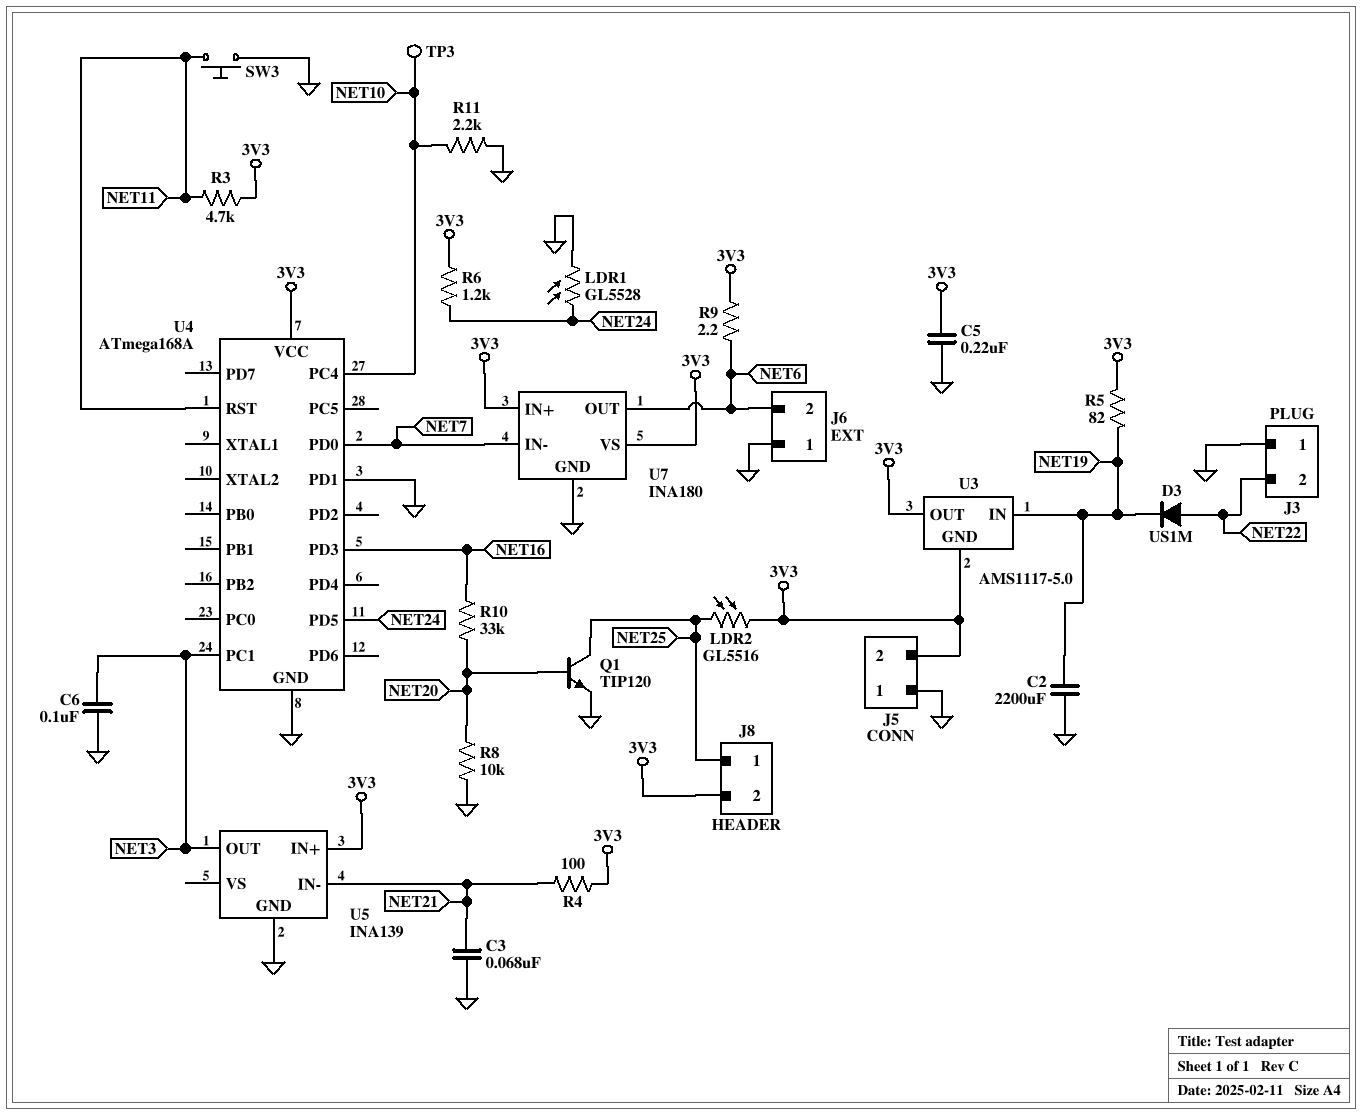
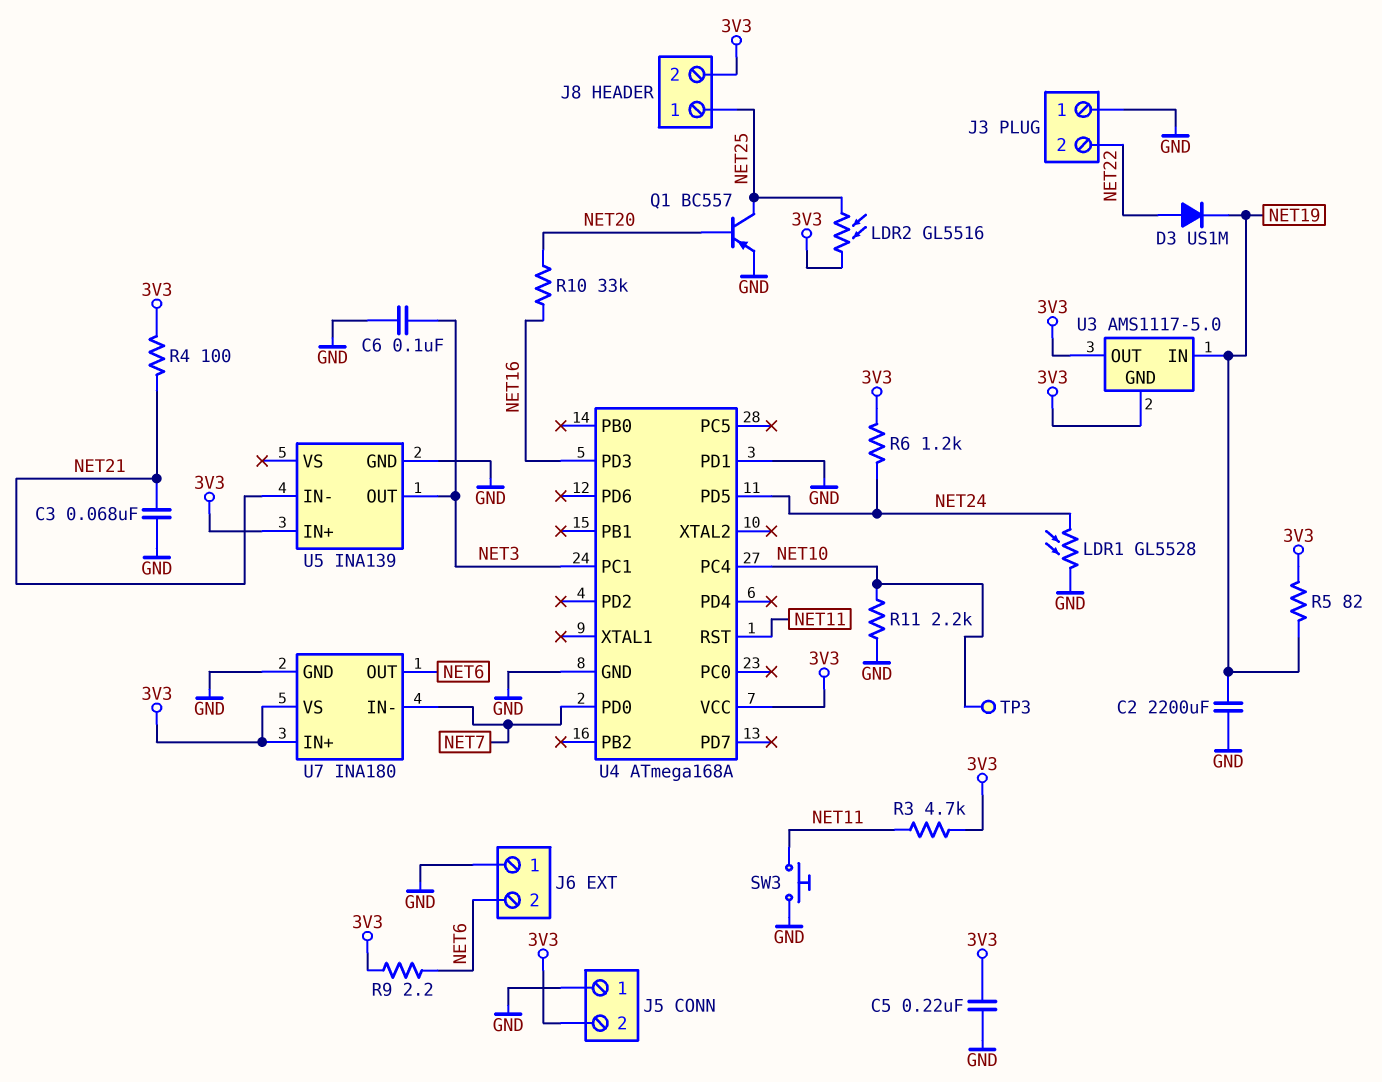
Q1: NPN TIP120 (B NET20, C NET25, E GND) -> PNP BC557 (B NET20, C NET25, E GND)
R8: 10k (GND, NET20) -> none

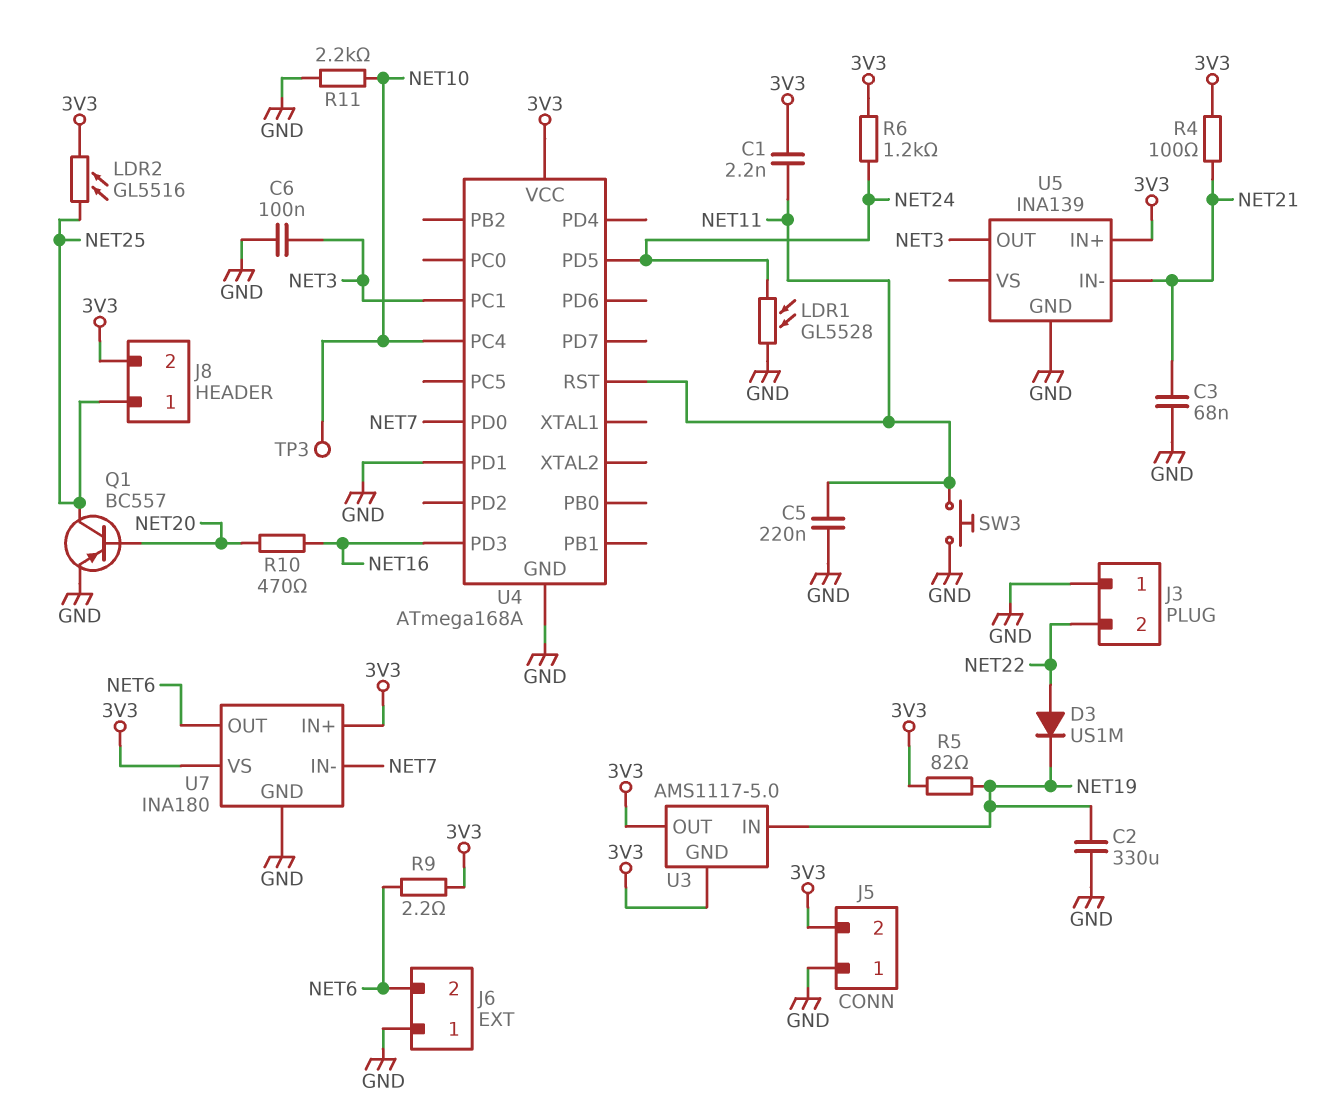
C1: none -> 2.2nF (3V3, NET11)
C2: 2200uF (GND, NET19) -> 330uF (GND, NET19)
C5: 220nF (3V3, GND) -> 220nF (GND, NET11)
R3: 4.7k (3V3, NET11) -> none
R10: 33k (NET16, NET20) -> 470 (NET16, NET20)

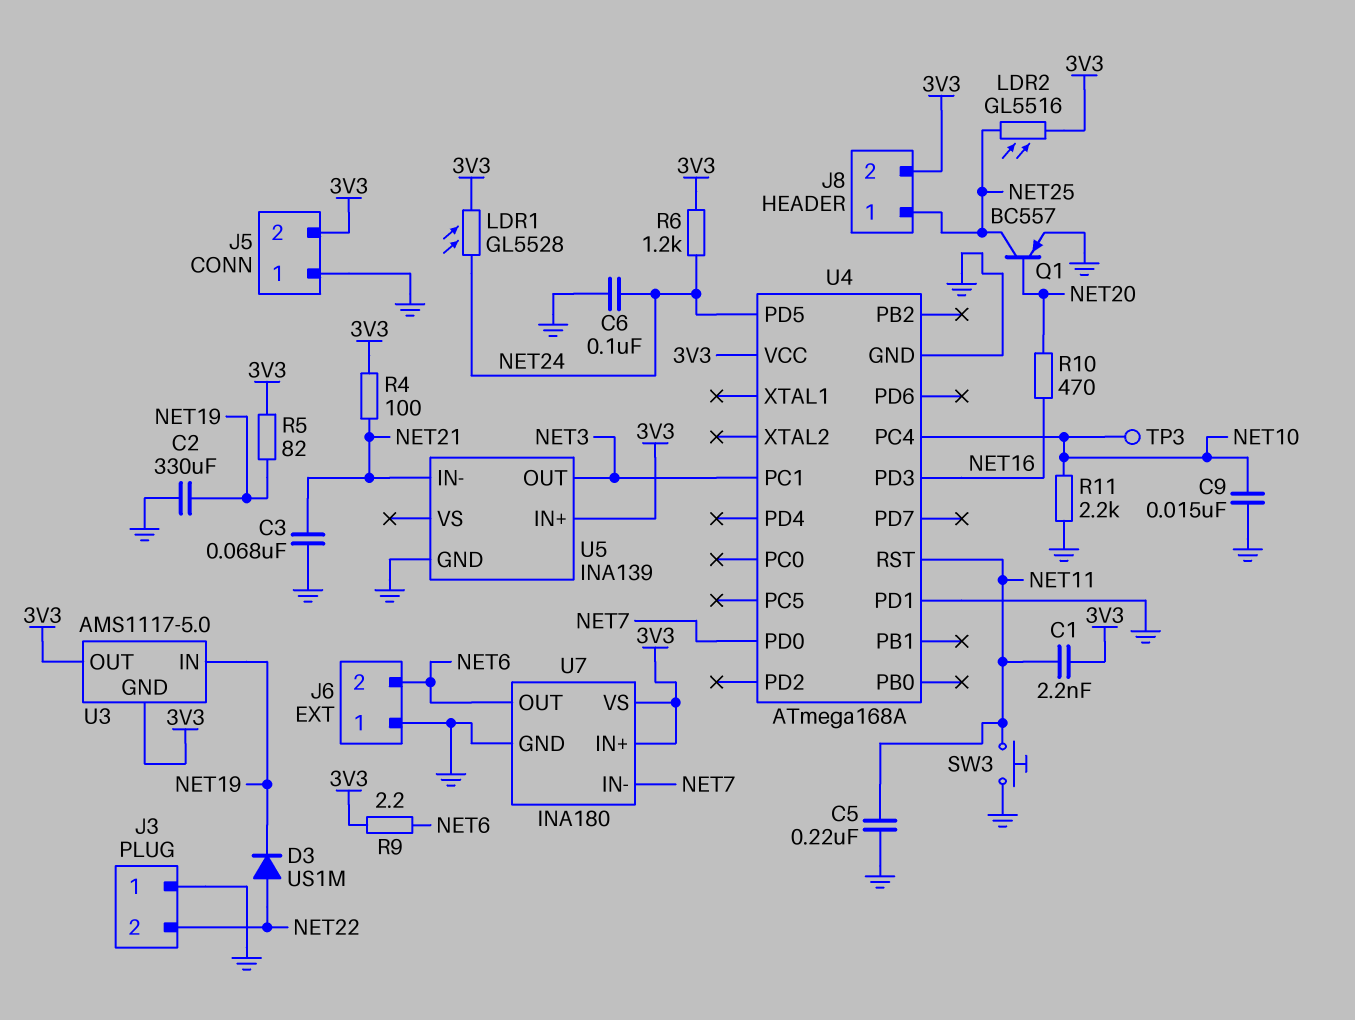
C6: 100nF (GND, NET3) -> 100nF (GND, NET24)
C9: none -> 15nF (GND, NET10)
LDR1: GL5528 (GND, NET24) -> GL5528 (3V3, NET24)

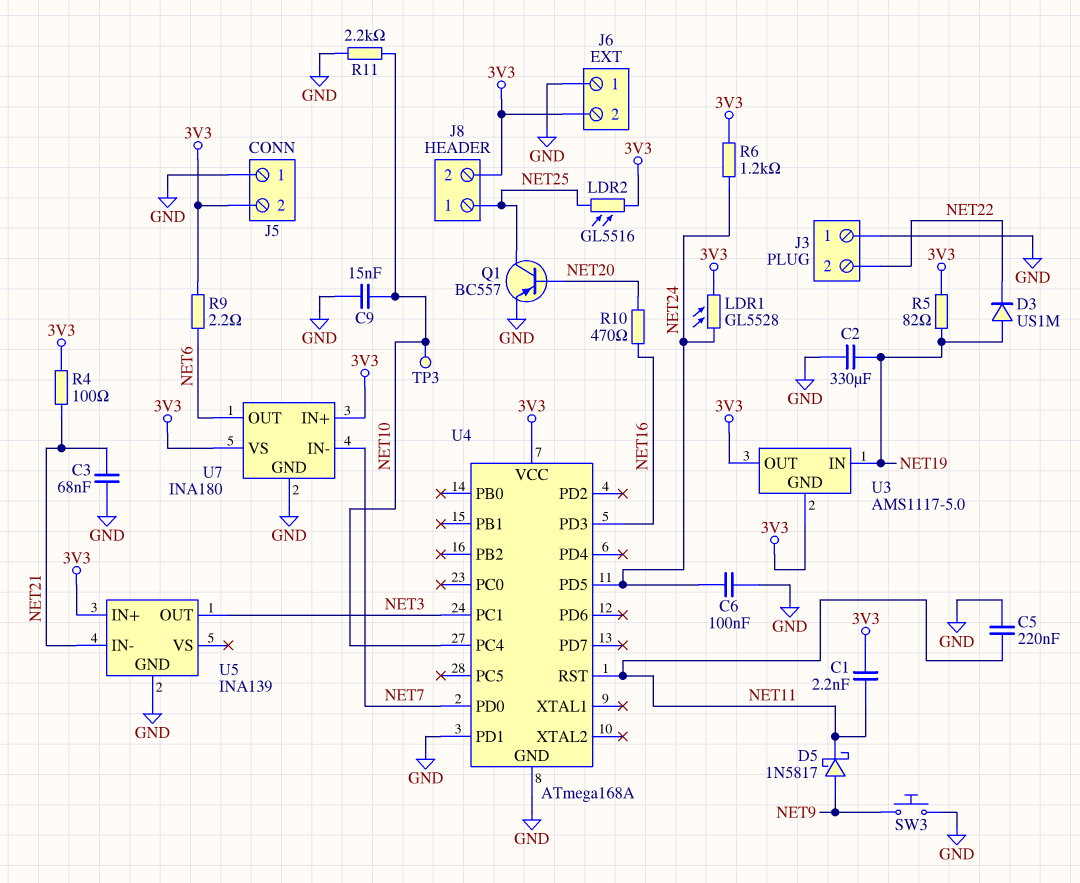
D3: diode US1M (A NET22, K NET19) -> diode US1M (A NET19, K NET22)
D5: none -> schottky 1N5817 (A NET9, K NET11)
J6 pin 2: NET6 -> 3V3
SW3: button (GND, NET11) -> button (GND, NET9)

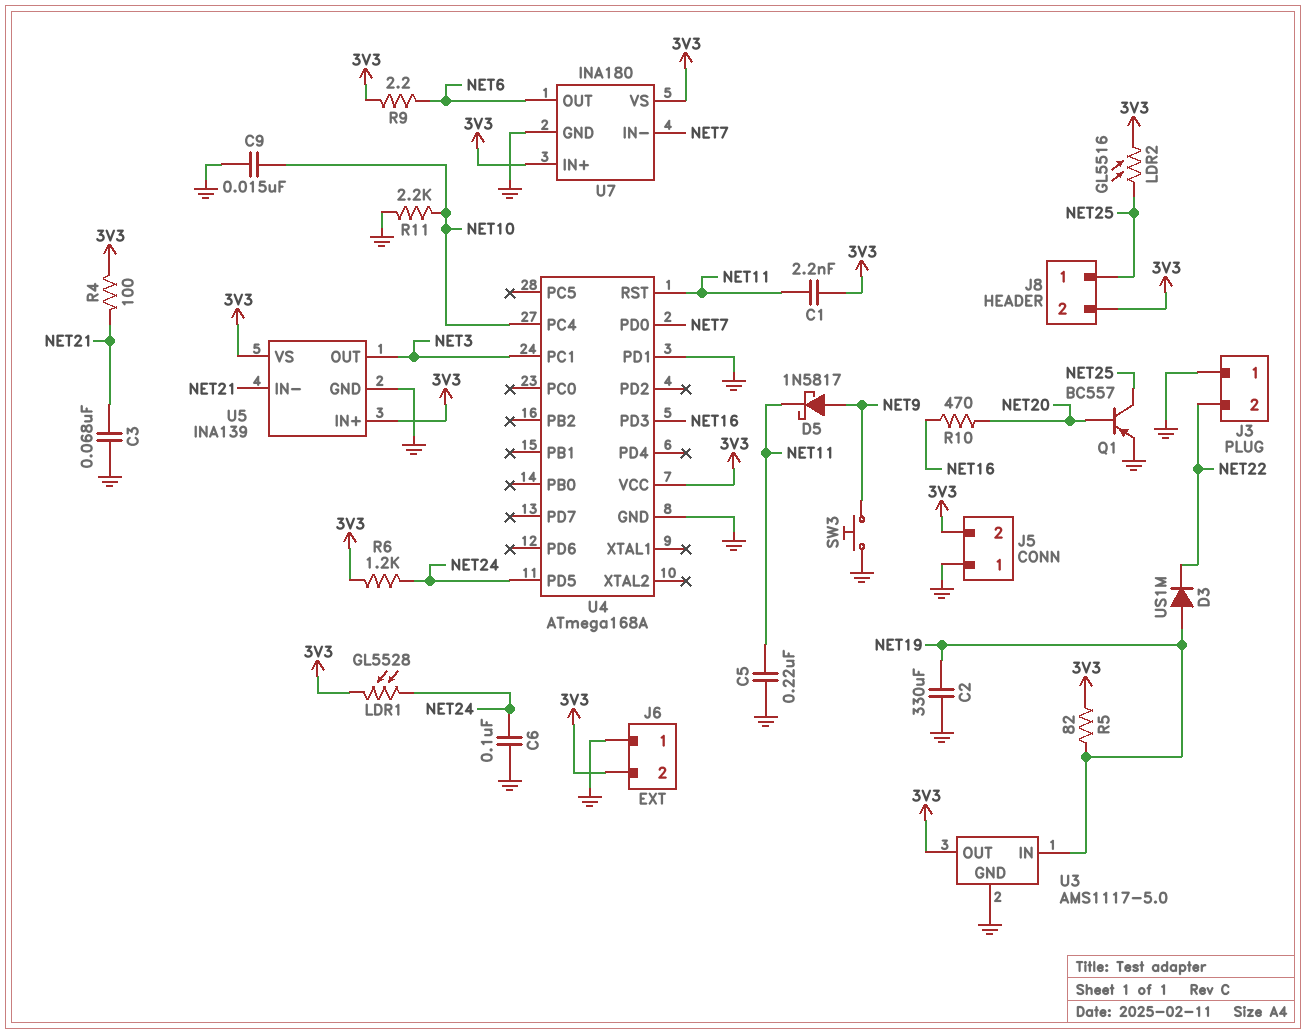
TP3: test point (NET10) -> none
U3 pin GND: 3V3 -> GND
U5 pin VS: none -> 3V3

